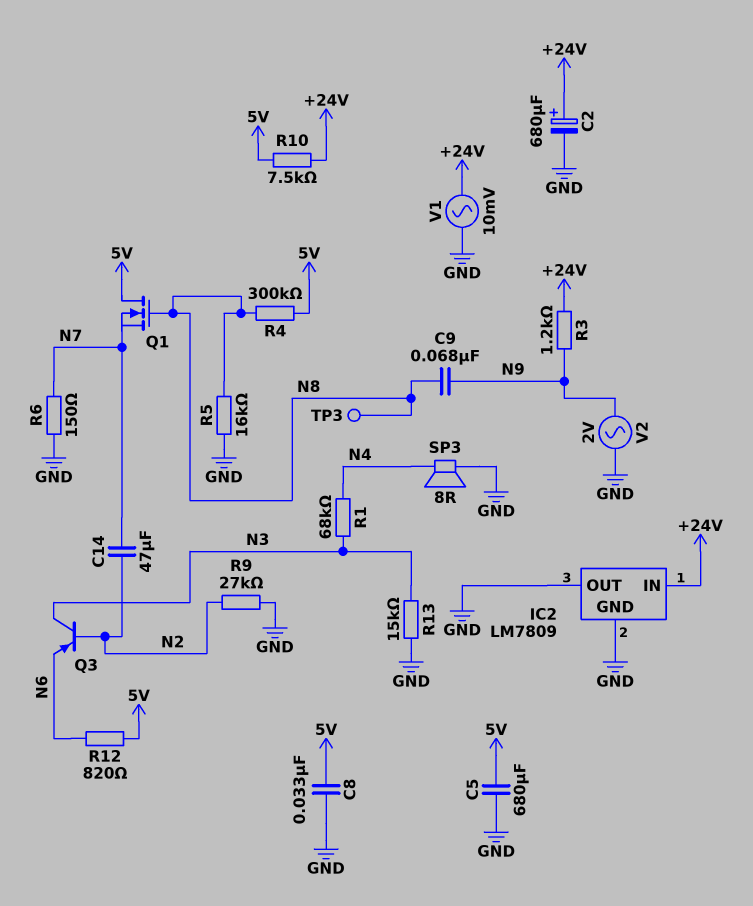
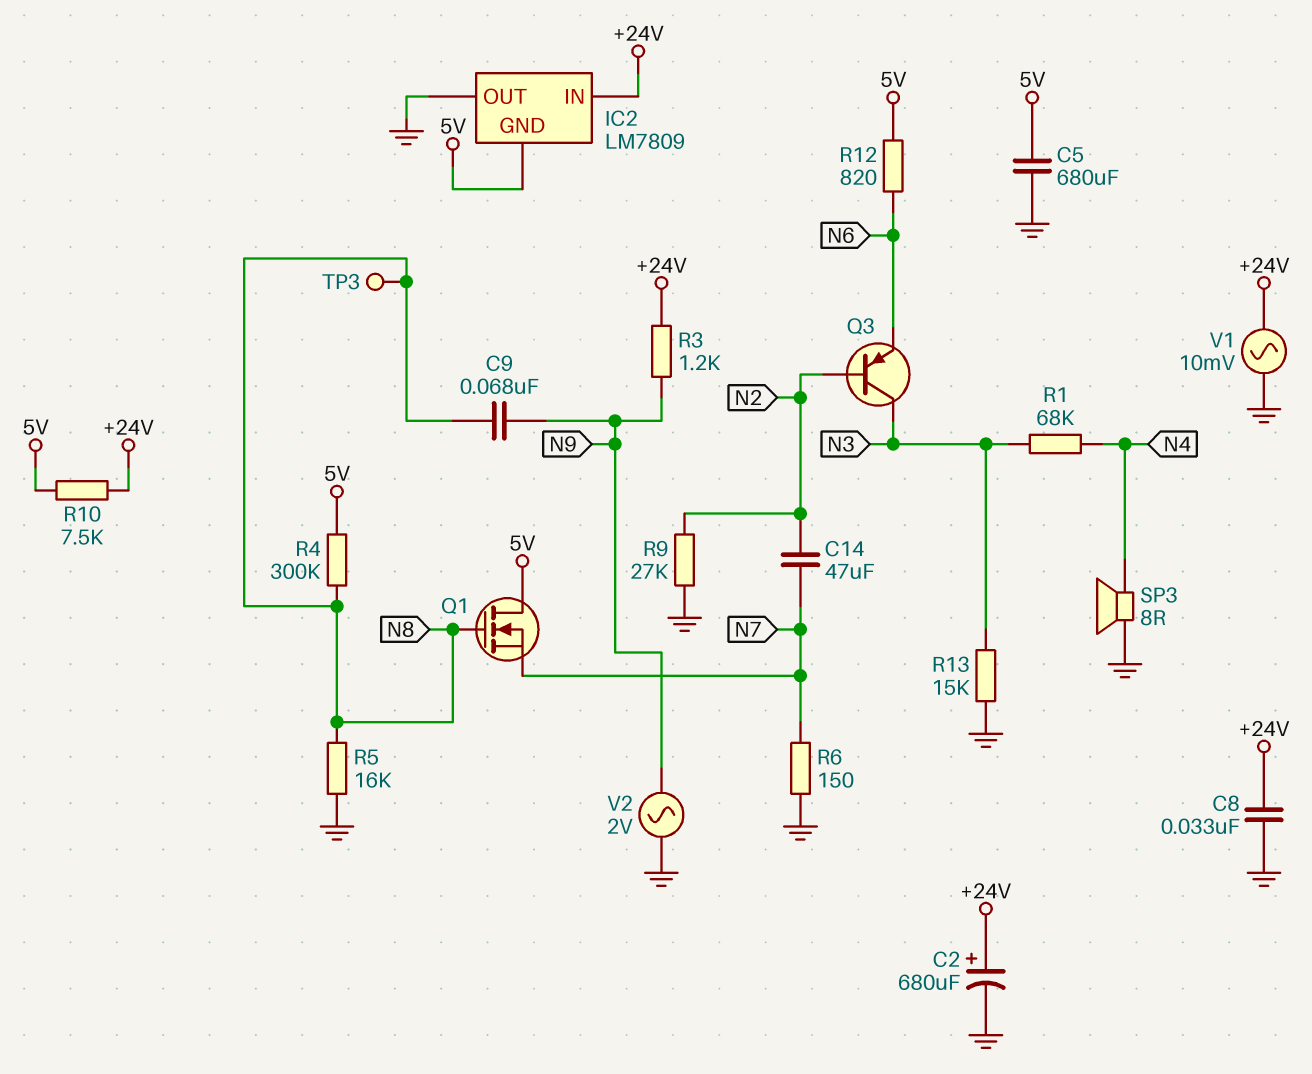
C8: 33nF (5V, GND) -> 33nF (+24V, GND)
IC2 pin GND: GND -> 5V

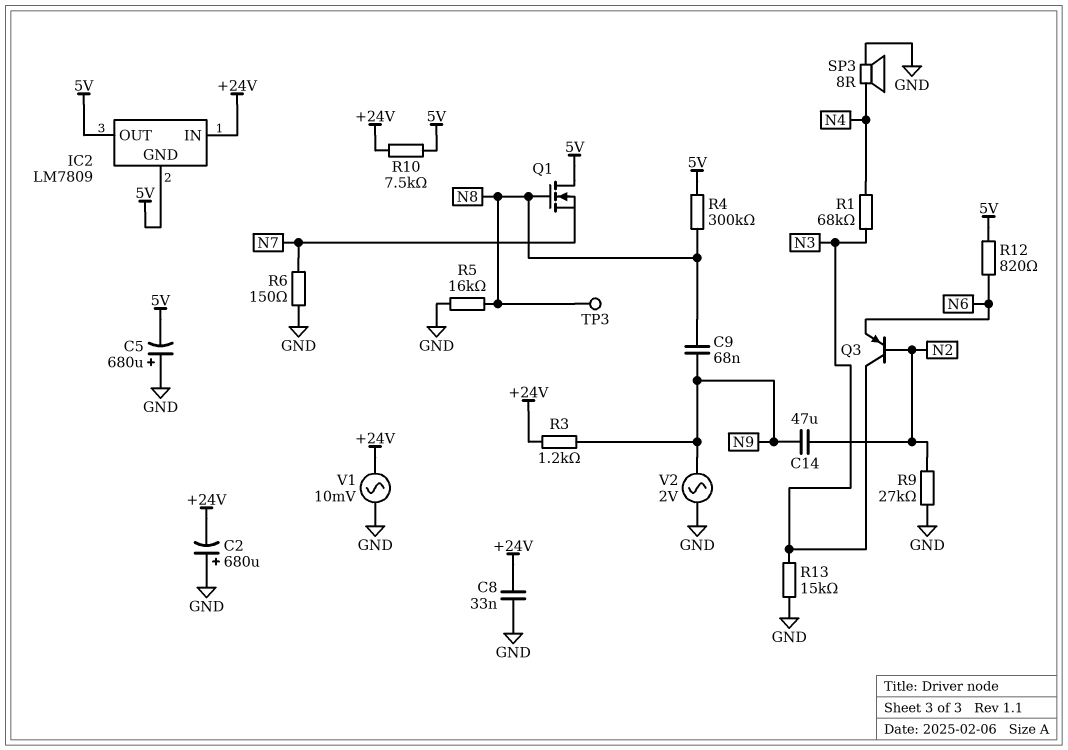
C2: 680uF (plus +24V, minus GND) -> 680uF (plus GND, minus +24V)
C5: 680uF (5V, GND) -> 680uF (plus GND, minus 5V)
C14: 47uF (N2, N7) -> 47uF (N2, N9)
IC2 pin OUT: GND -> 5V

